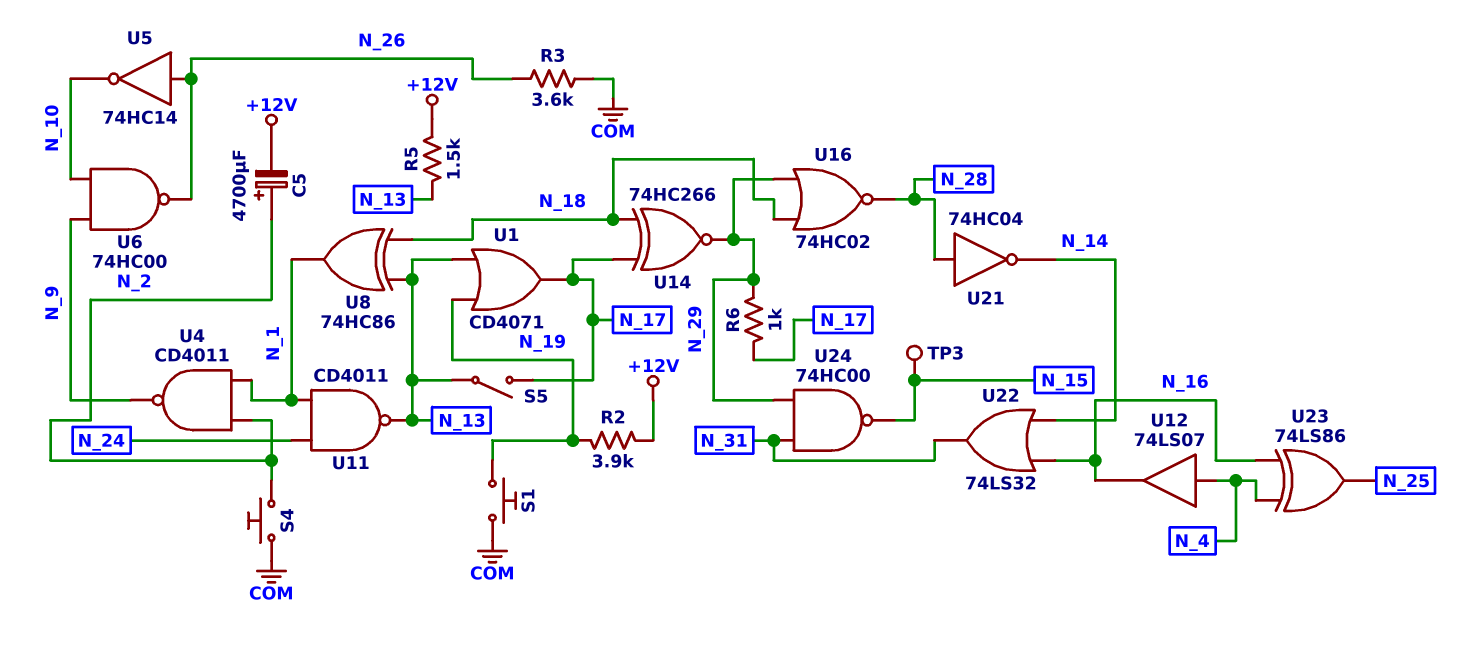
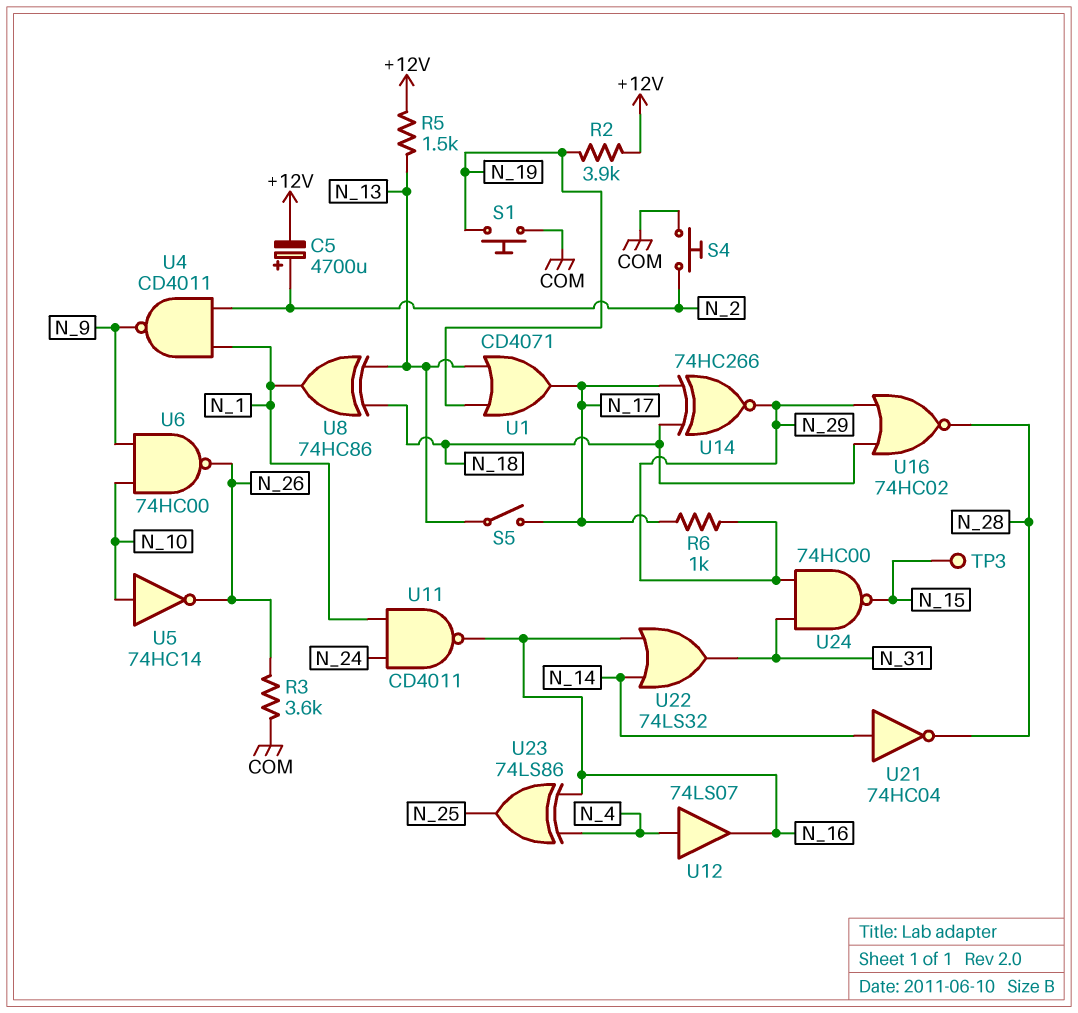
U5: NOT 74HC14 (in N_26, out N_10) -> NOT 74HC14 (in N_10, out N_26)
U11: NAND CD4011 (in N_1, in N_24, out N_13) -> NAND CD4011 (in N_1, in N_24, out N_16)
U21: NOT 74HC04 (in N_28, out N_14) -> NOT 74HC04 (in N_14, out N_28)

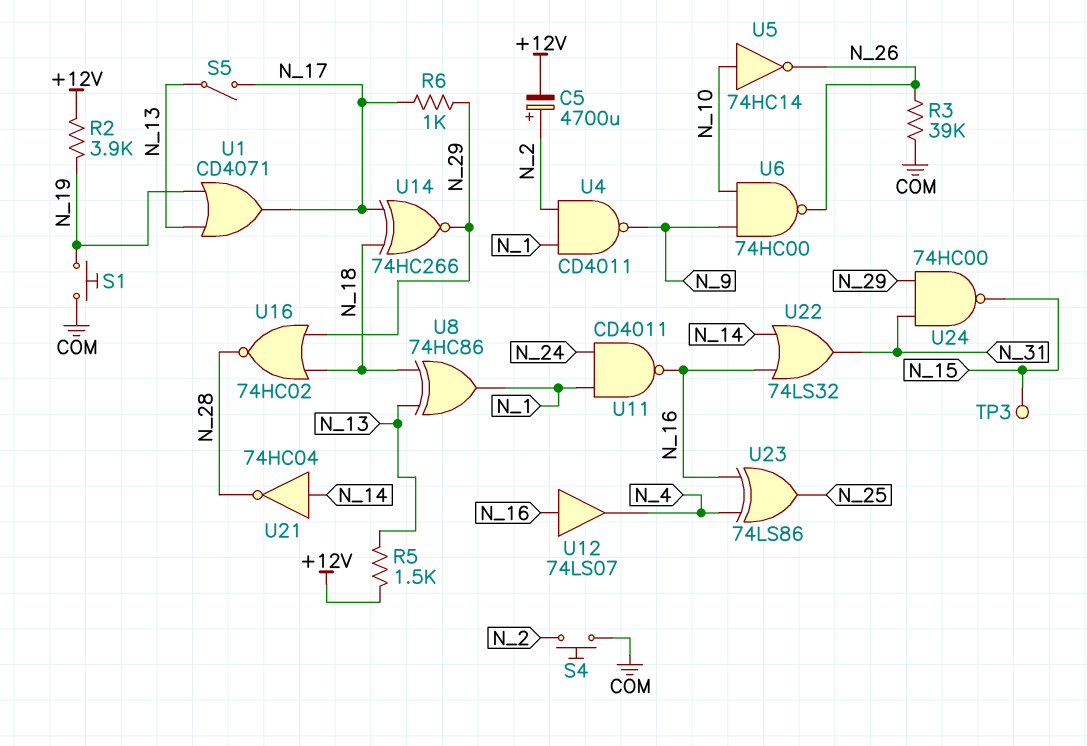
R3: 3.6k (COM, N_26) -> 39k (COM, N_26)
U12: buffer 74LS07 (in N_4, out N_16) -> buffer 74LS07 (in N_16, out N_4)

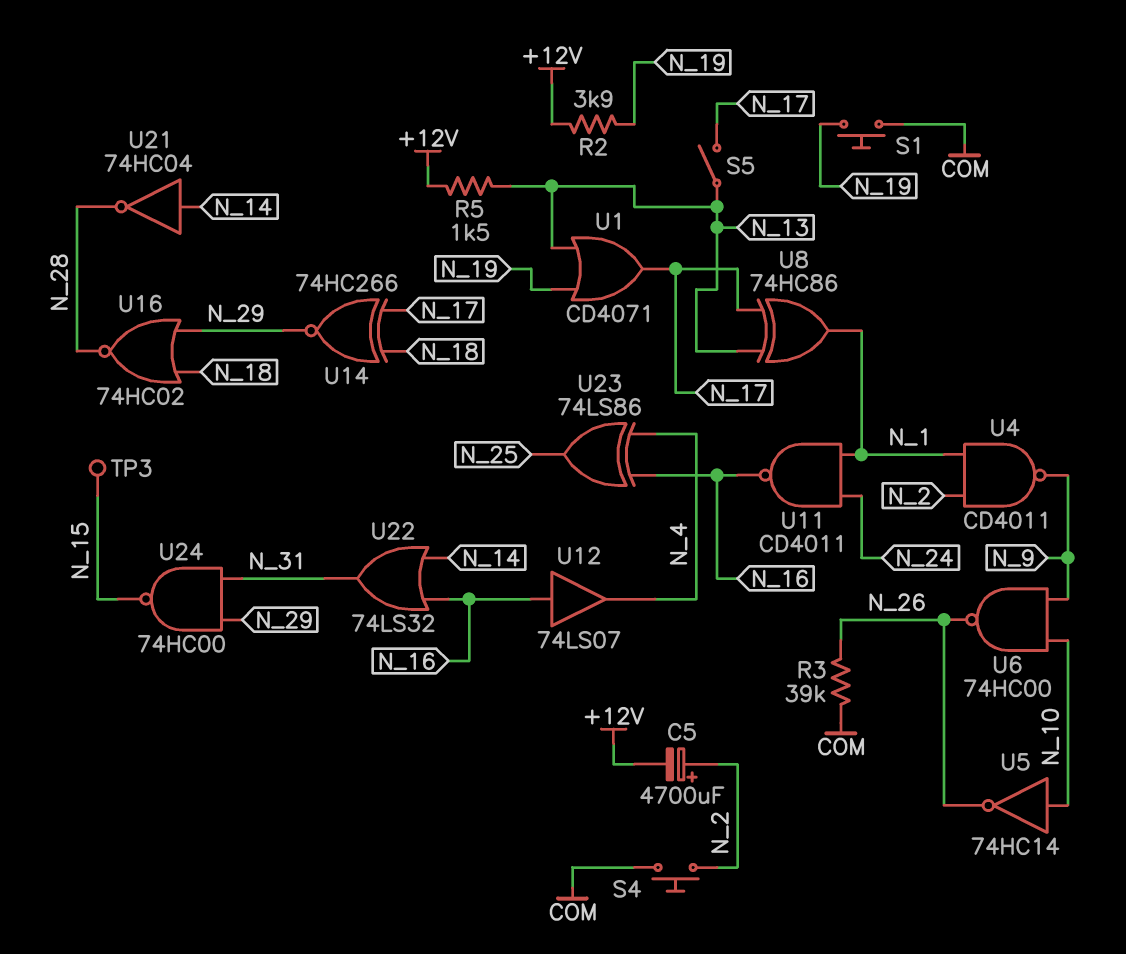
R6: 1k (N_17, N_29) -> none
U8: XOR 74HC86 (in N_13, in N_18, out N_1) -> XOR 74HC86 (in N_13, in N_17, out N_1)

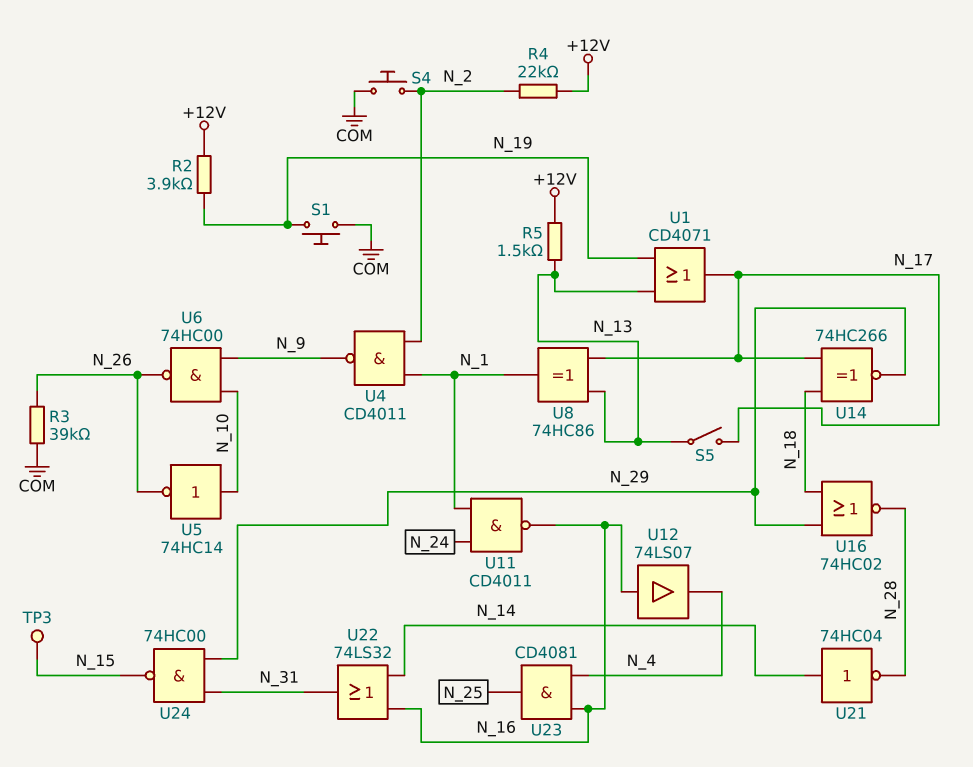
C5: 4700uF (plus N_2, minus +12V) -> none
R4: none -> 22k (+12V, N_2)
U23: XOR 74LS86 (in N_4, in N_16, out N_25) -> AND CD4081 (in N_4, in N_16, out N_25)

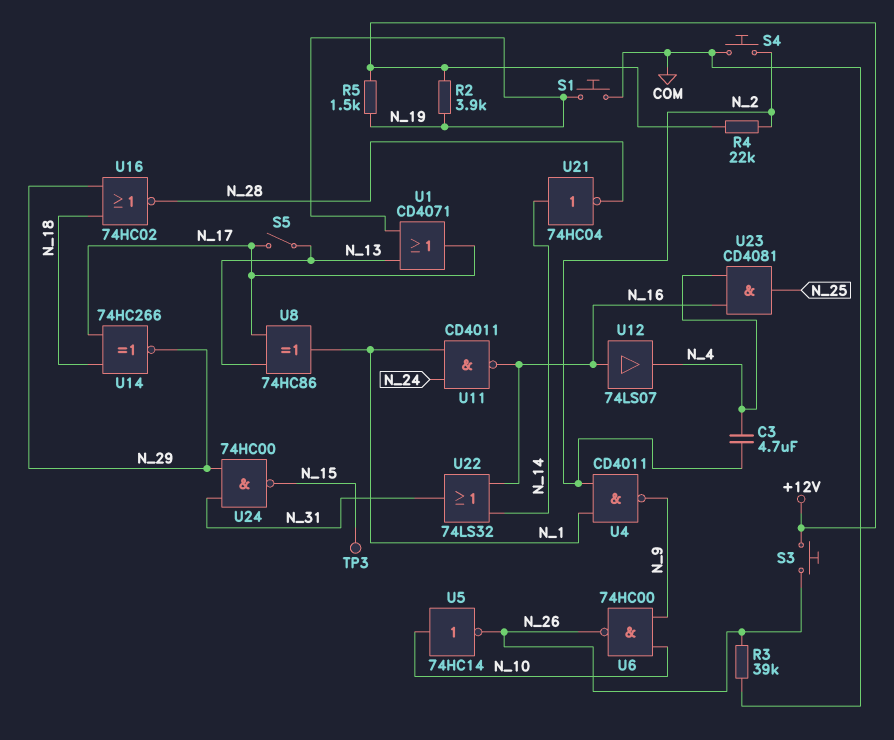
C3: none -> 4.7uF (N_2, N_4)
R5: 1.5k (+12V, N_13) -> 1.5k (+12V, N_19)
S3: none -> button (+12V, N_26)

